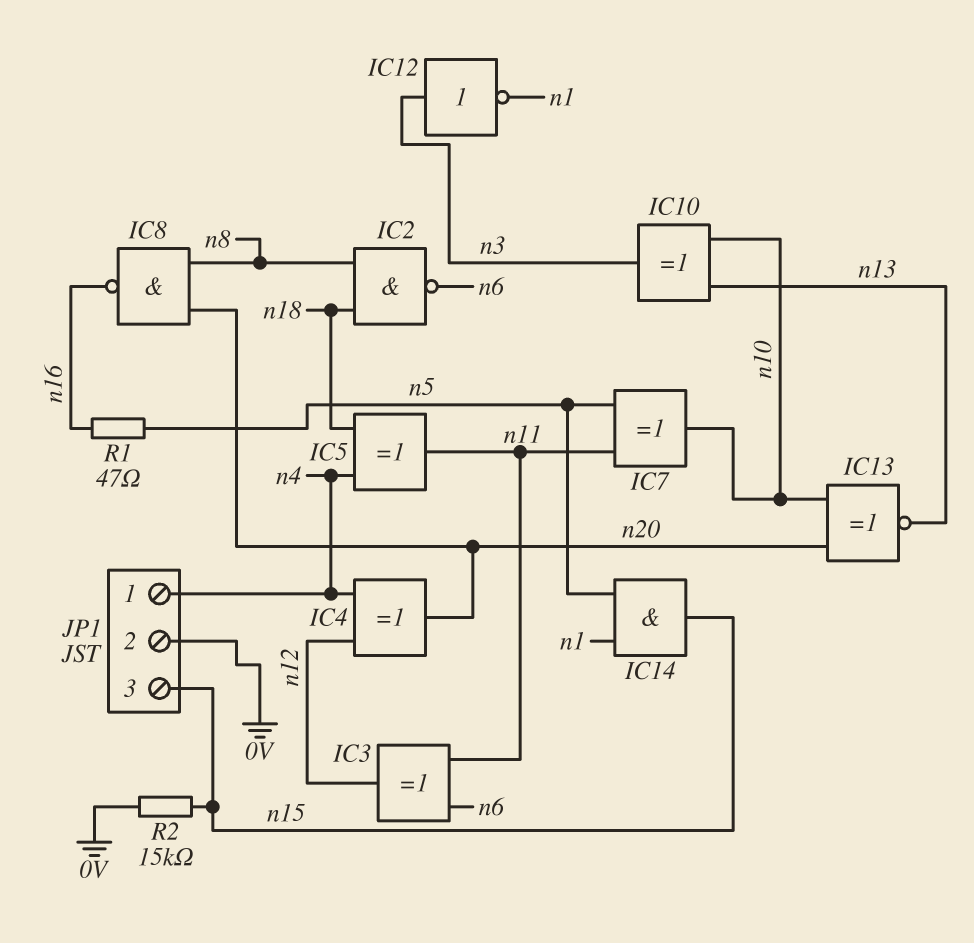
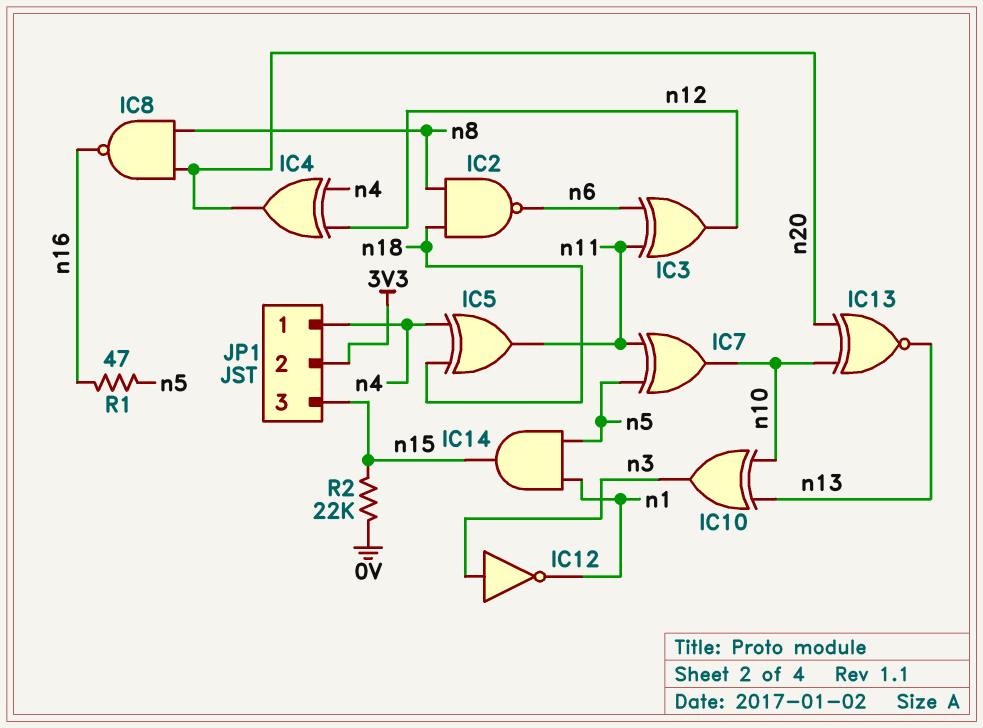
JP1 pin 2: 0V -> 3V3
R2: 15k (0V, n15) -> 22k (0V, n15)

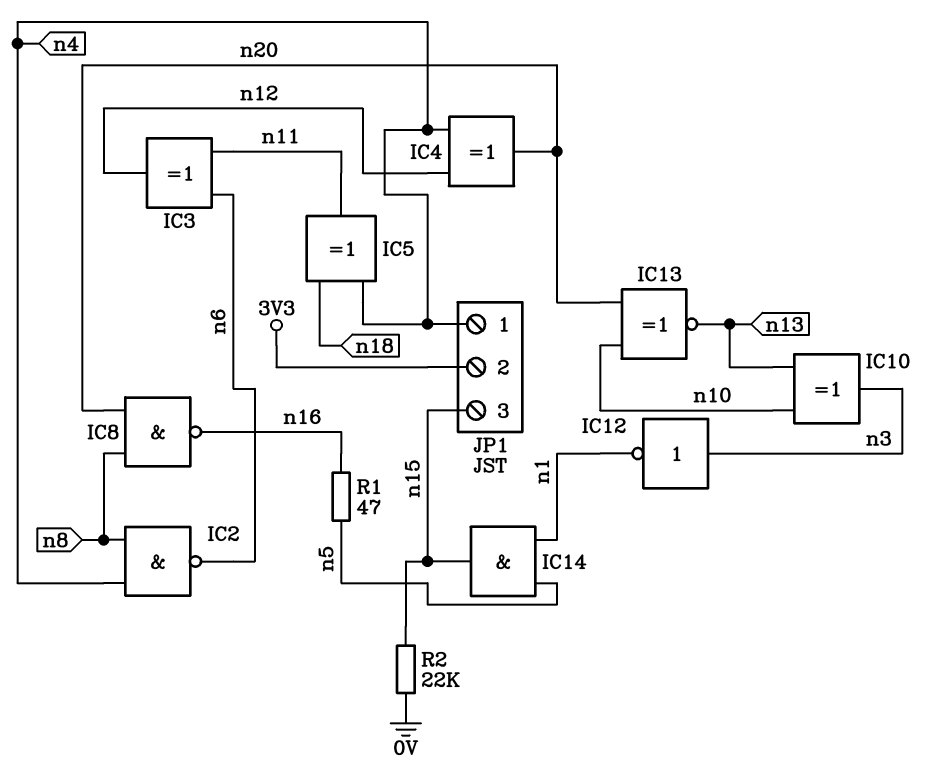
IC2: NAND (in n8, in n18, out n6) -> NAND (in n4, in n8, out n6)
IC7: XOR (in n5, in n11, out n10) -> none

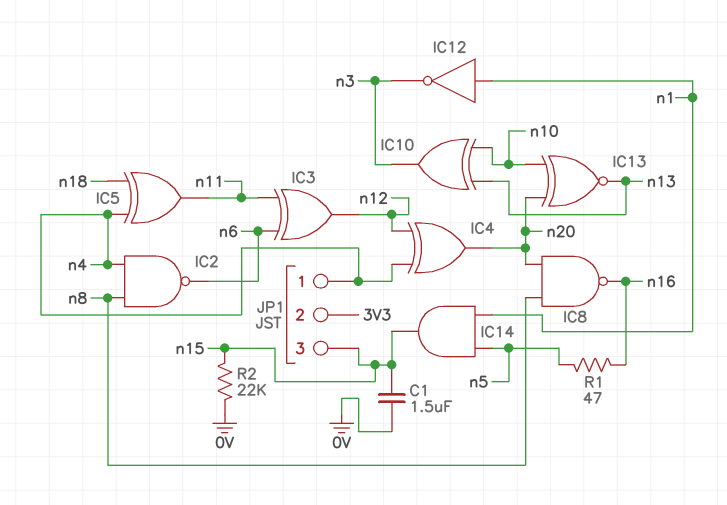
C1: none -> 1.5uF (0V, n15)
IC12: NOT (in n3, out n1) -> NOT (in n1, out n3)

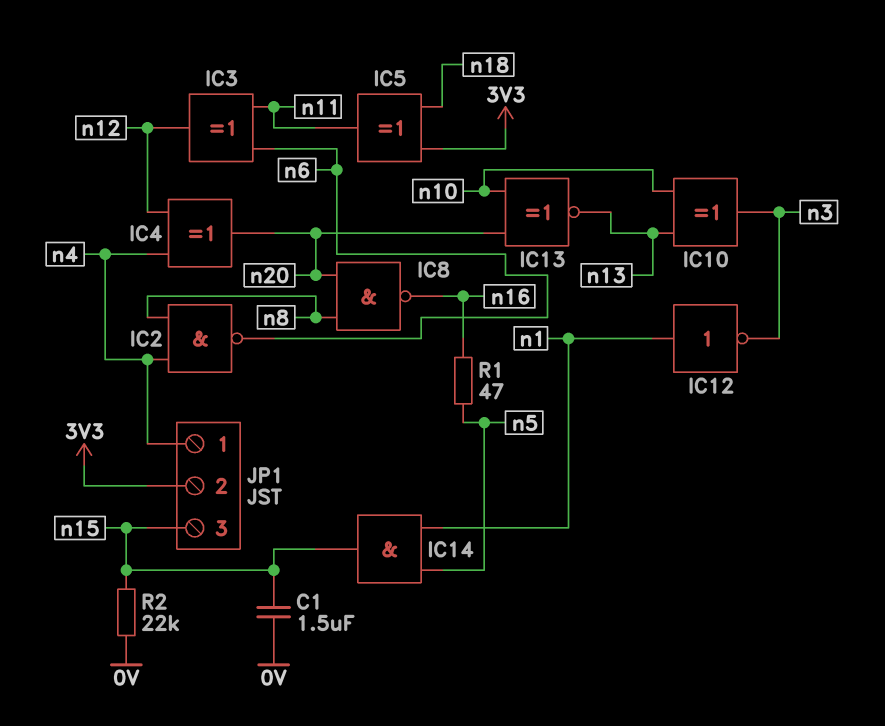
IC5: XOR (in n4, in n18, out n11) -> XOR (in 3V3, in n18, out n11)

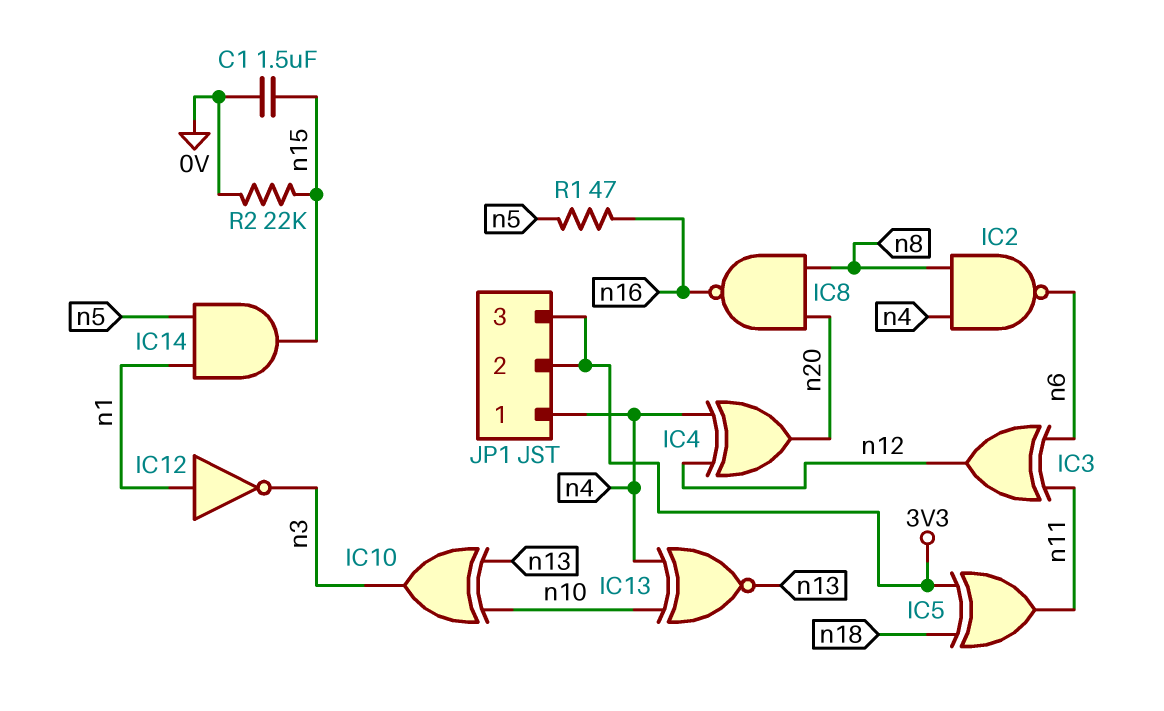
IC13: XNOR (in n10, in n20, out n13) -> XNOR (in n4, in n10, out n13)
JP1 pin 3: n15 -> 3V3

